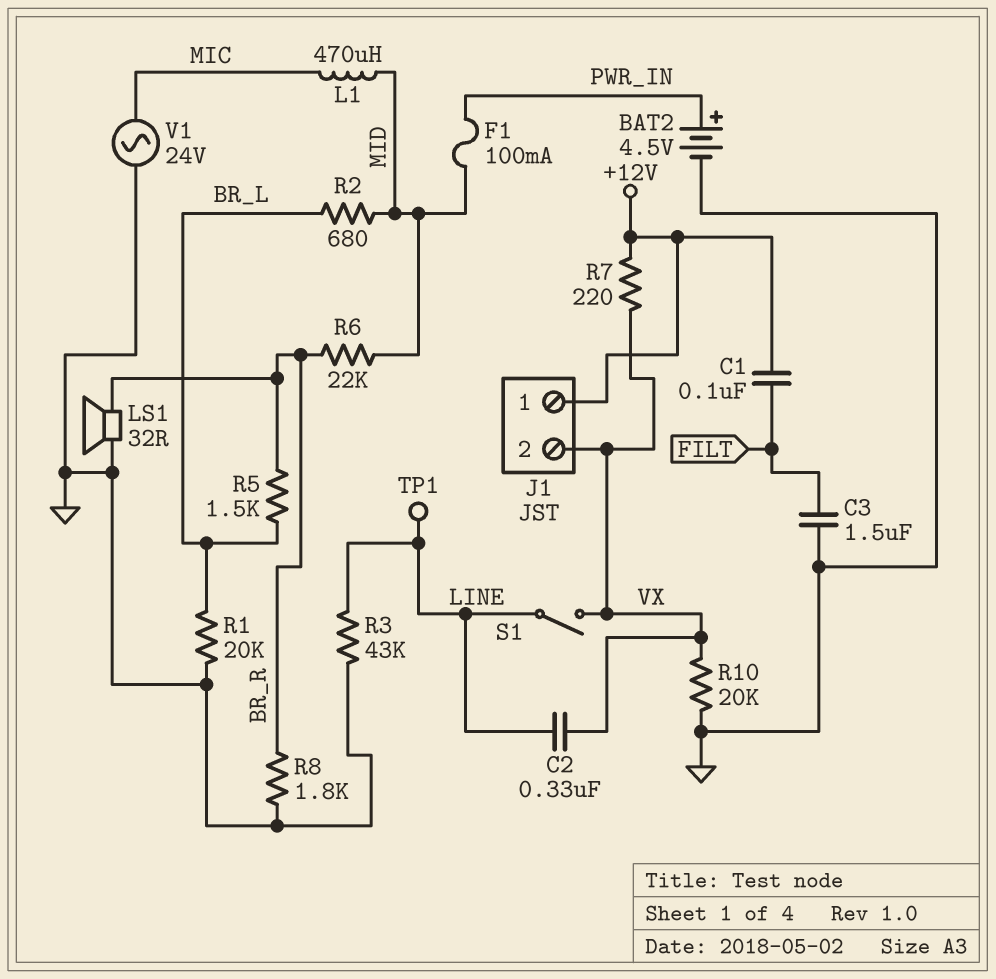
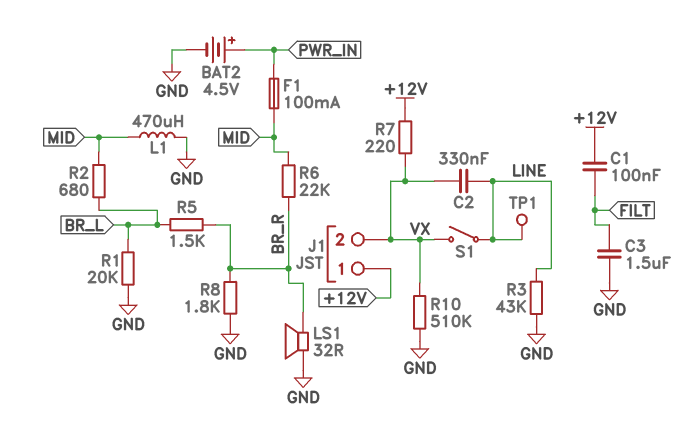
L1: 470uH (MIC, MID) -> 470uH (GND, MID)
R10: 20k (GND, VX) -> 510k (GND, VX)
V1: AC 24V (GND, MIC) -> none

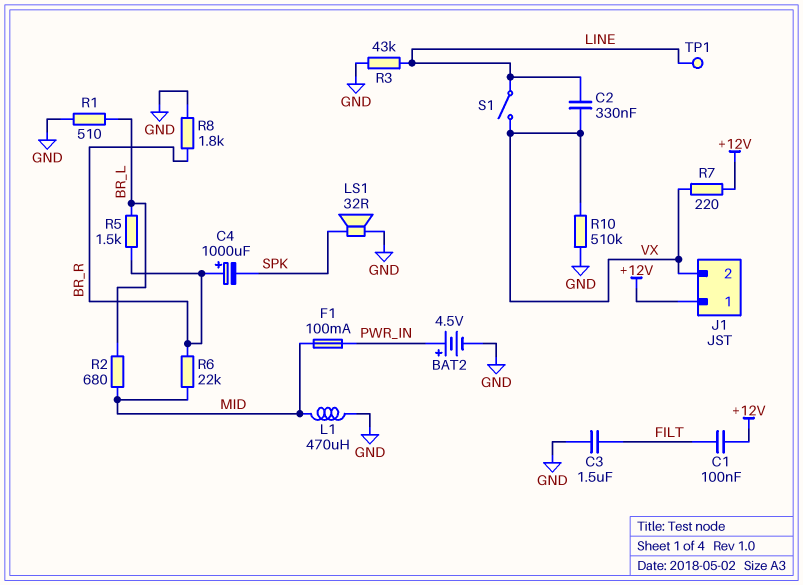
C4: none -> 1000uF (plus BR_R, minus SPK)
LS1: speaker 32R (BR_R, GND) -> speaker 32R (GND, SPK)
R1: 20k (BR_L, GND) -> 510 (BR_L, GND)

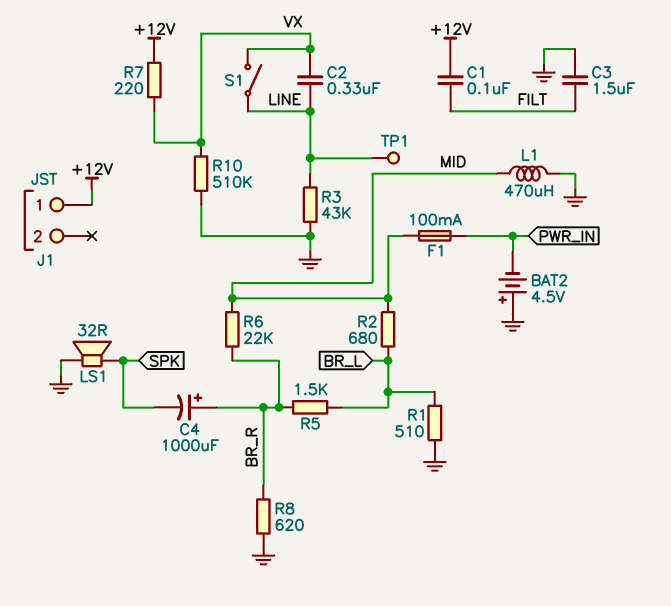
BAT2: 4.5V (plus PWR_IN, minus GND) -> 4.5V (plus GND, minus PWR_IN)
J1 pin 2: VX -> none
R8: 1.8k (BR_R, GND) -> 620 (BR_R, GND)

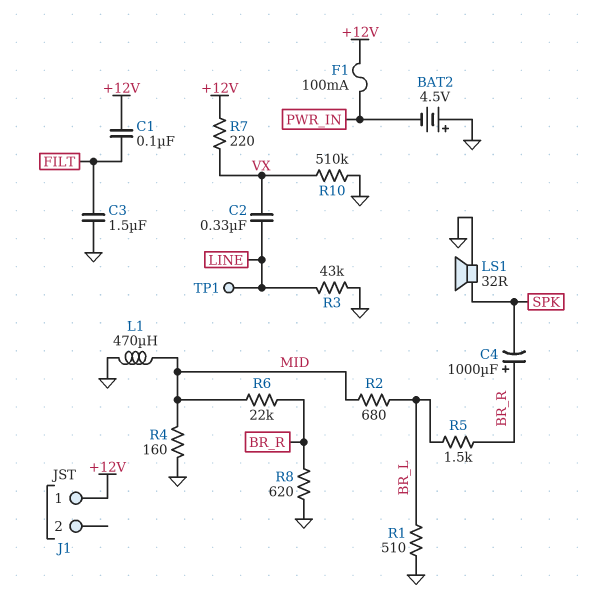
F1: 100mA (MID, PWR_IN) -> 100mA (+12V, PWR_IN)
R4: none -> 160 (GND, MID)
S1: switch (LINE, VX) -> none

